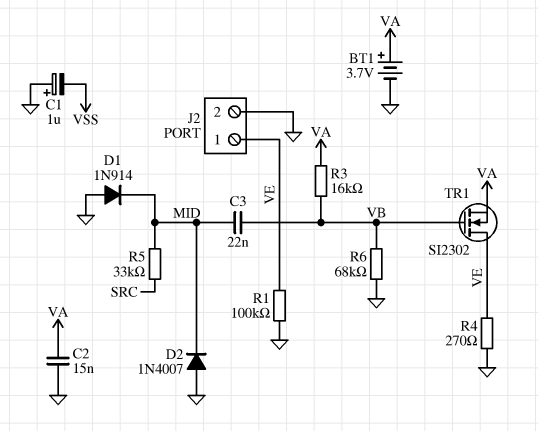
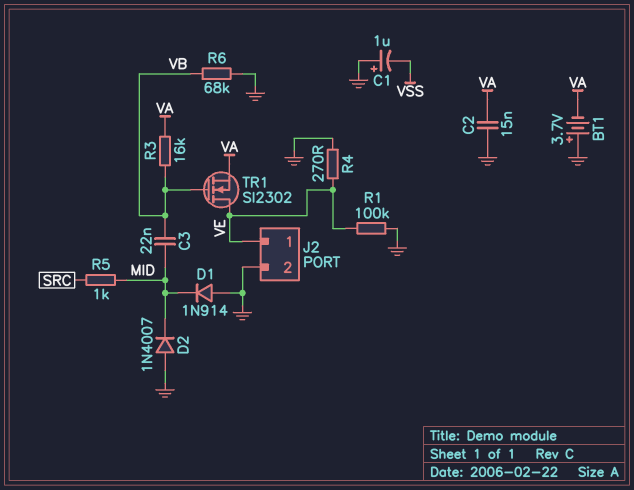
BT1: 3.7V (plus VA, minus GND) -> 3.7V (plus GND, minus VA)
R5: 33k (MID, SRC) -> 1k (MID, SRC)

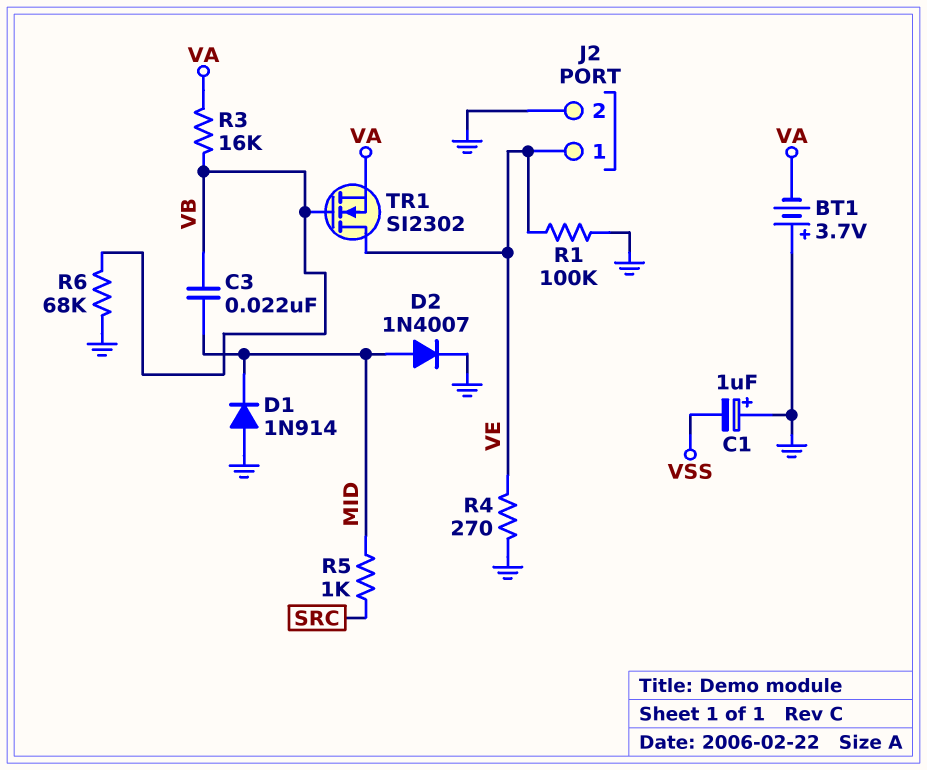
C2: 15nF (GND, VA) -> none
D2: diode 1N4007 (A GND, K MID) -> diode 1N4007 (A MID, K GND)

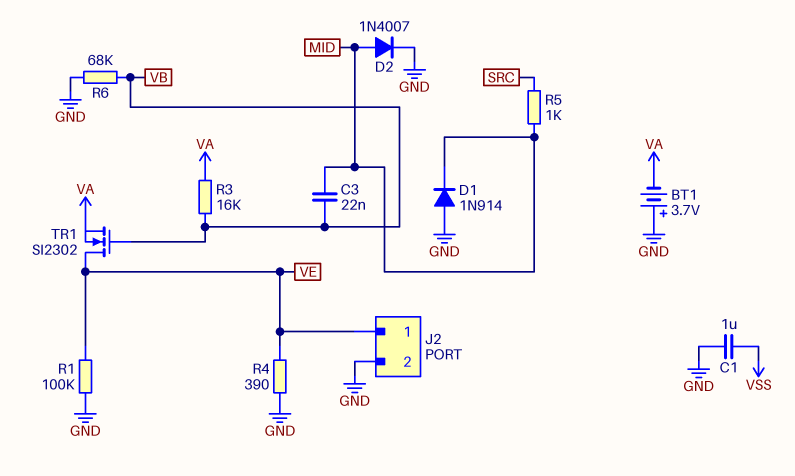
C1: 1uF (plus GND, minus VSS) -> 1uF (GND, VSS)
R4: 270 (GND, VE) -> 390 (GND, VE)

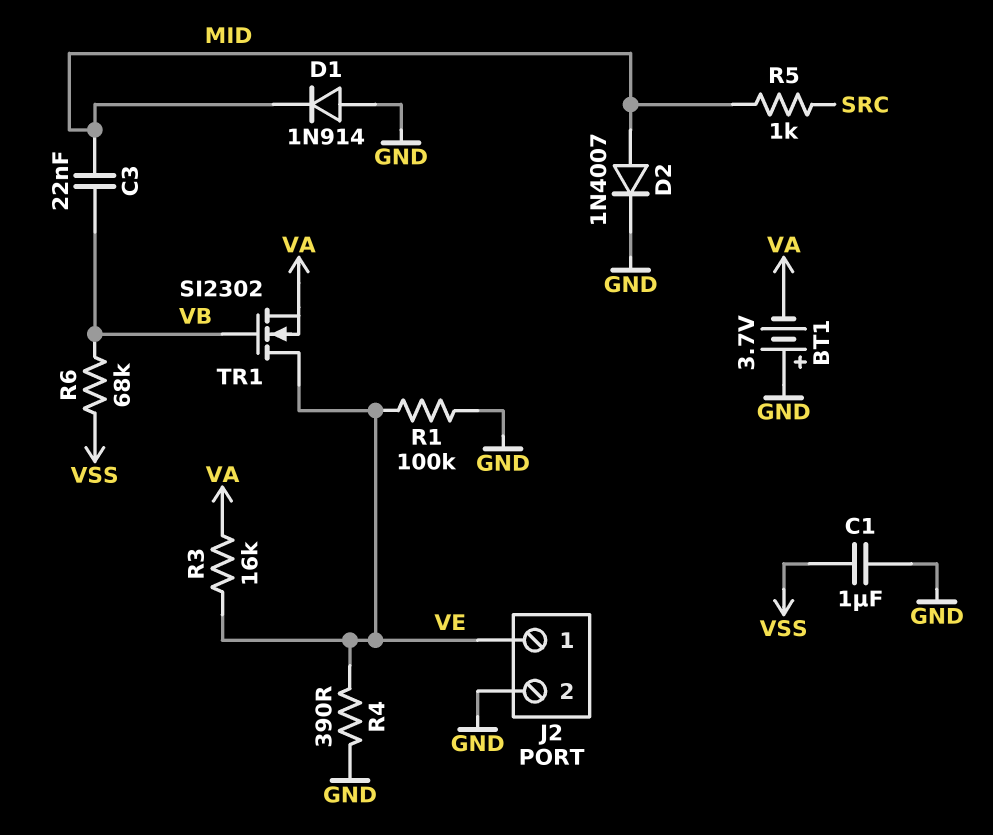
R3: 16k (VA, VB) -> 16k (VA, VE)
R6: 68k (GND, VB) -> 68k (VB, VSS)

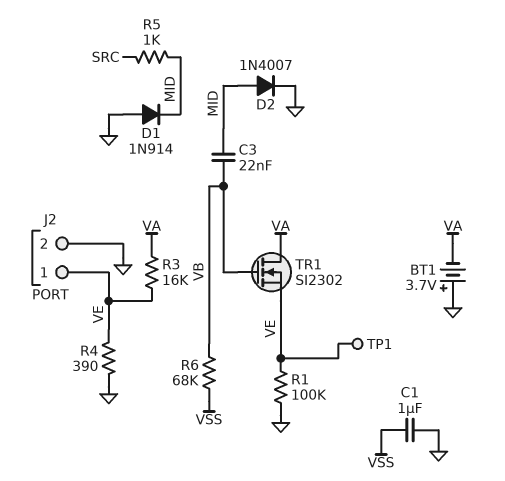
TP1: none -> test point (VE)
TR1: NMOS SI2302 (G VB, D VE, S VA) -> NMOS SI2302 (G VB, D VA, S VE)

